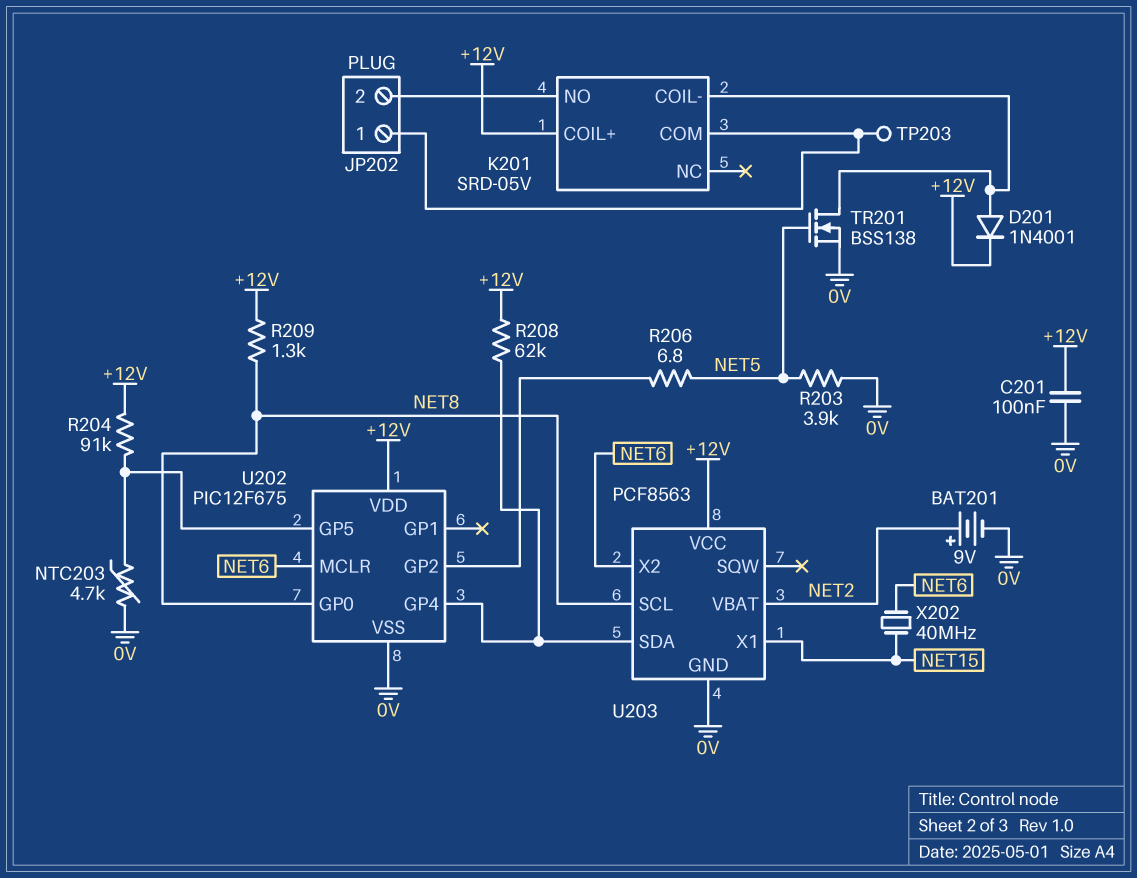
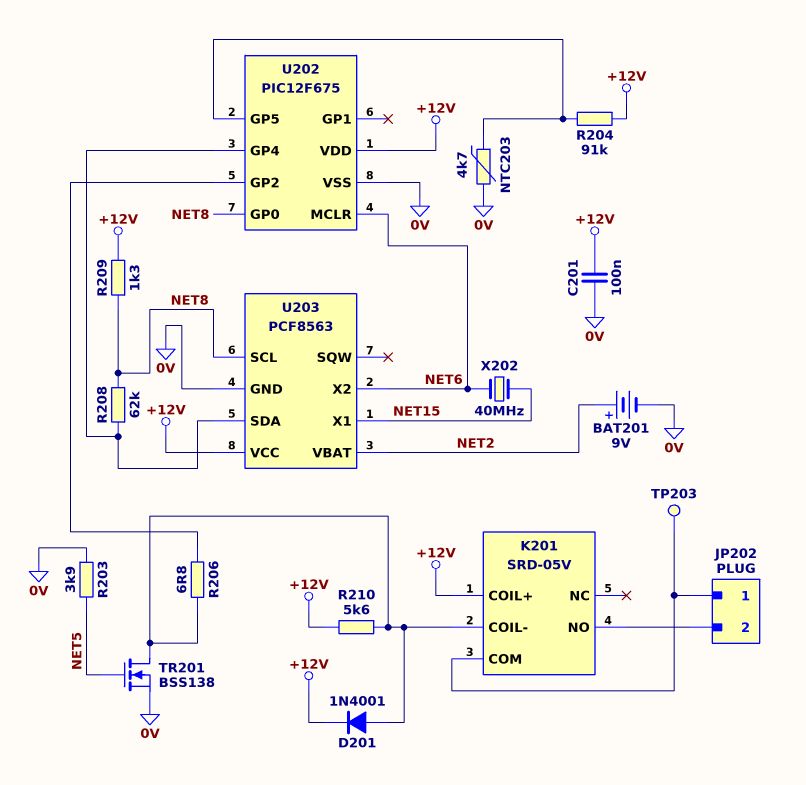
R206: 6.8 (NET5, U202/GP2) -> 6.8 (K201/COIL-, U202/GP2)
R208: 62k (+12V, U202/GP4) -> 62k (NET8, U202/GP4)
R210: none -> 5.6k (+12V, K201/COIL-)

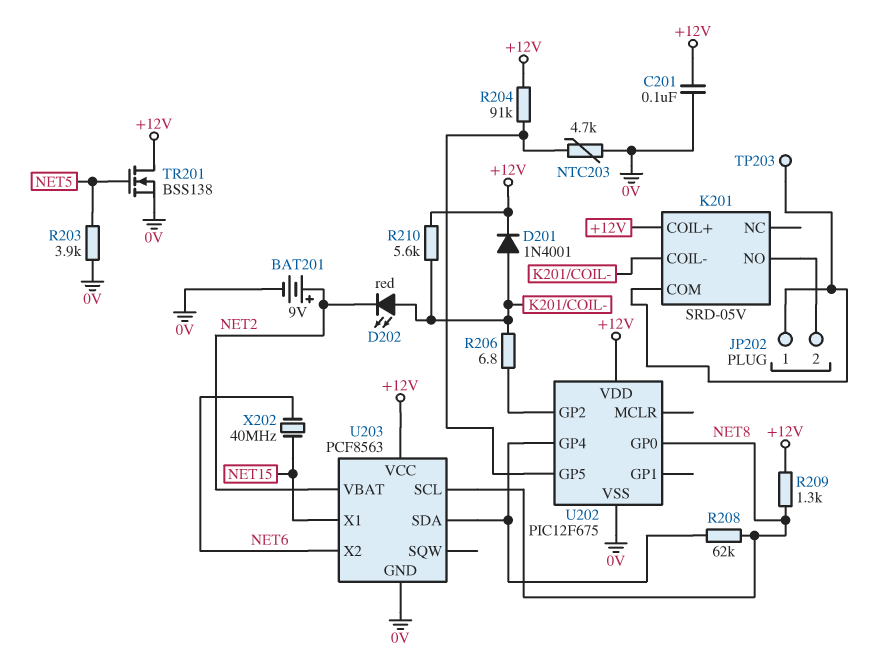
D202: none -> LED red (A K201/COIL-, K NET2)
TR201: NMOS BSS138 (G NET5, D K201/COIL-, S 0V) -> NMOS BSS138 (G NET5, D +12V, S 0V)
U202 pin MCLR: NET6 -> none

